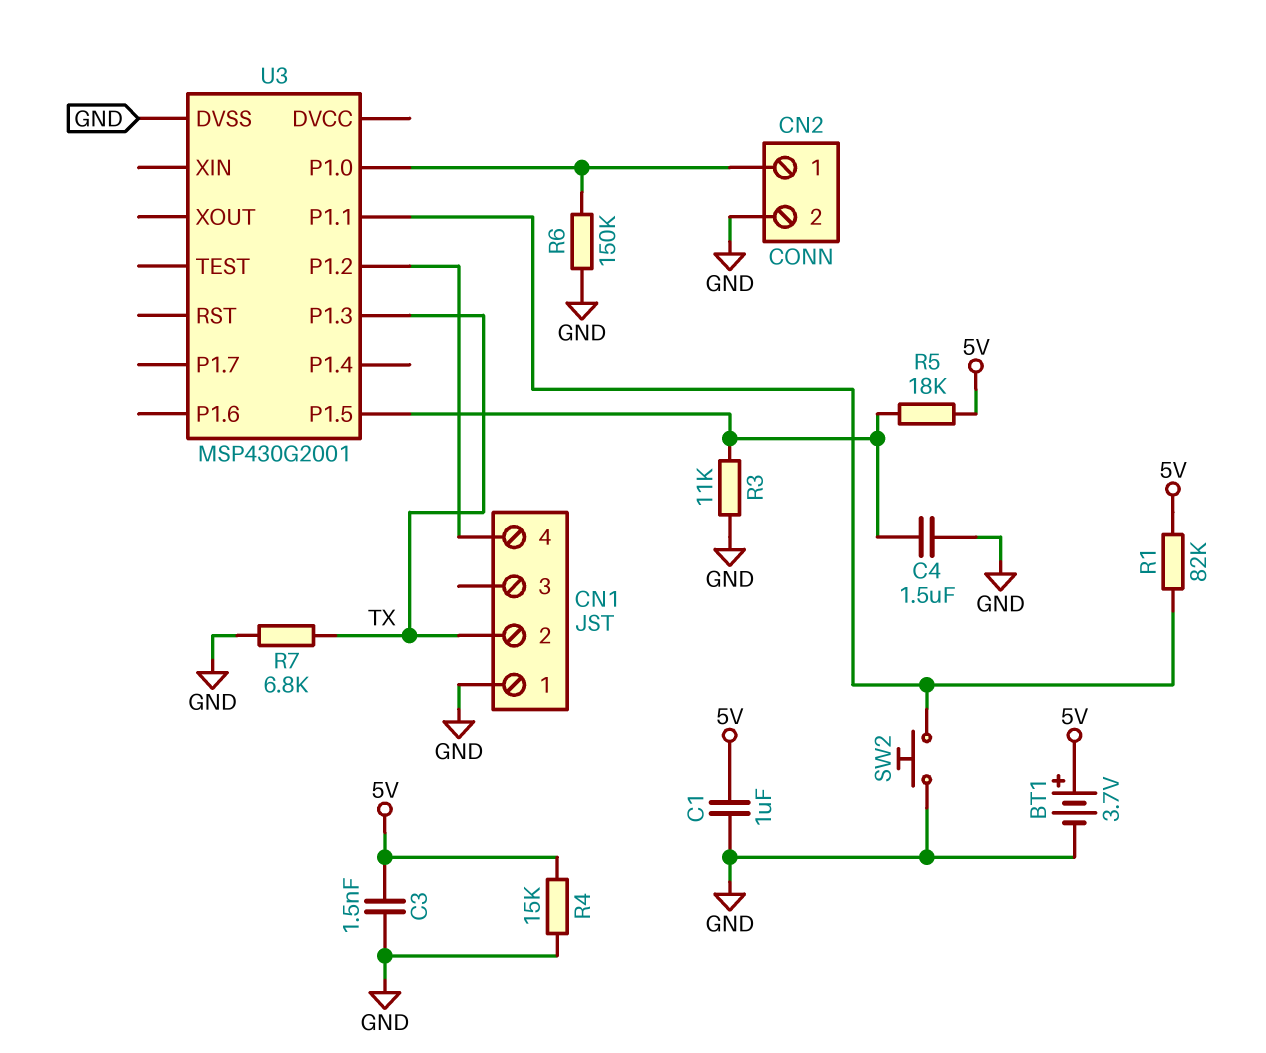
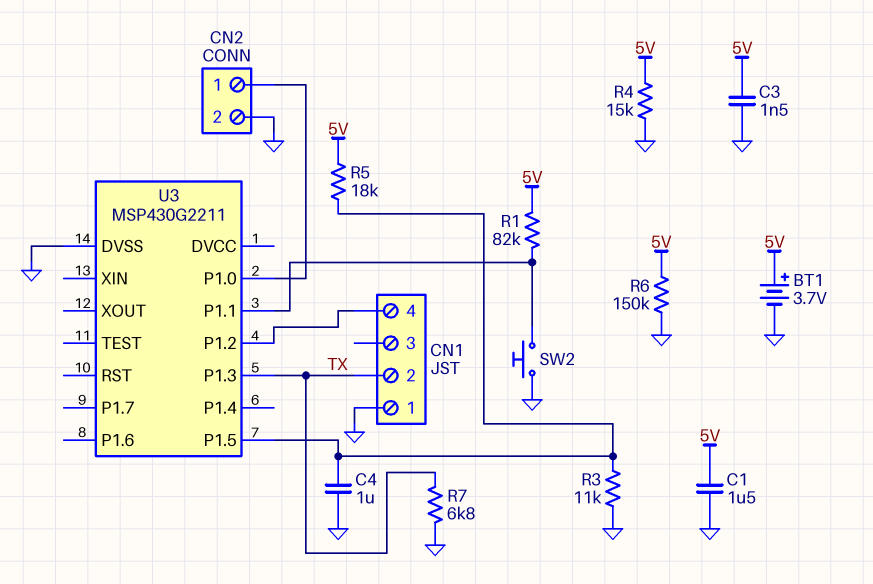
C1: 1uF (5V, GND) -> 1.5uF (5V, GND)
C4: 1.5uF (GND, U3/P1.5) -> 1uF (GND, U3/P1.5)
R6: 150k (CN2/1, GND) -> 150k (5V, GND)
U3: MSP430G2001 -> MSP430G2211

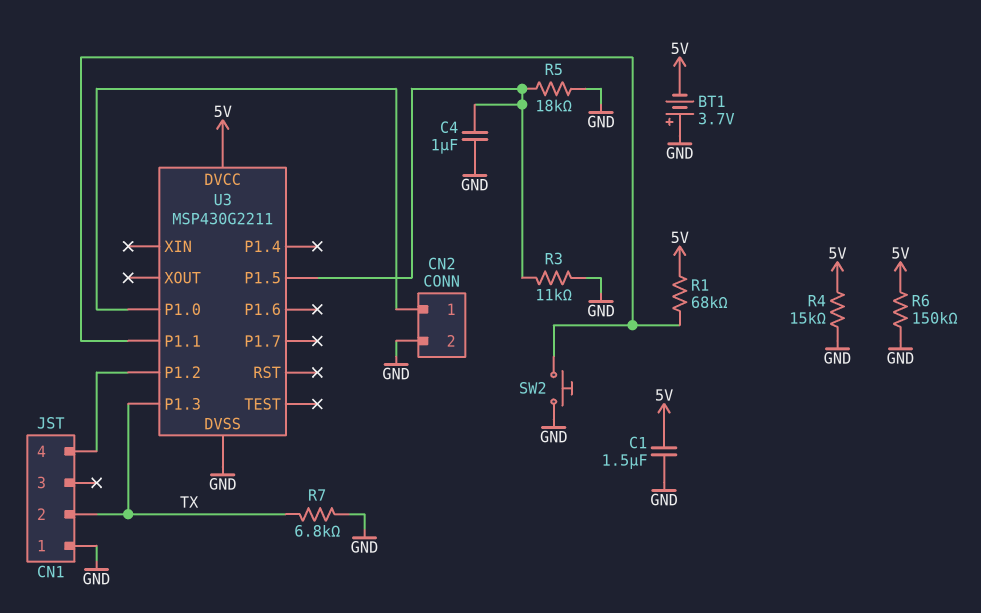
BT1: 3.7V (plus 5V, minus GND) -> 3.7V (plus GND, minus 5V)
C3: 1.5nF (5V, GND) -> none
R1: 82k (5V, U3/P1.1) -> 68k (5V, U3/P1.1)
R5: 18k (5V, U3/P1.5) -> 18k (GND, U3/P1.5)
U3 pin DVCC: none -> 5V

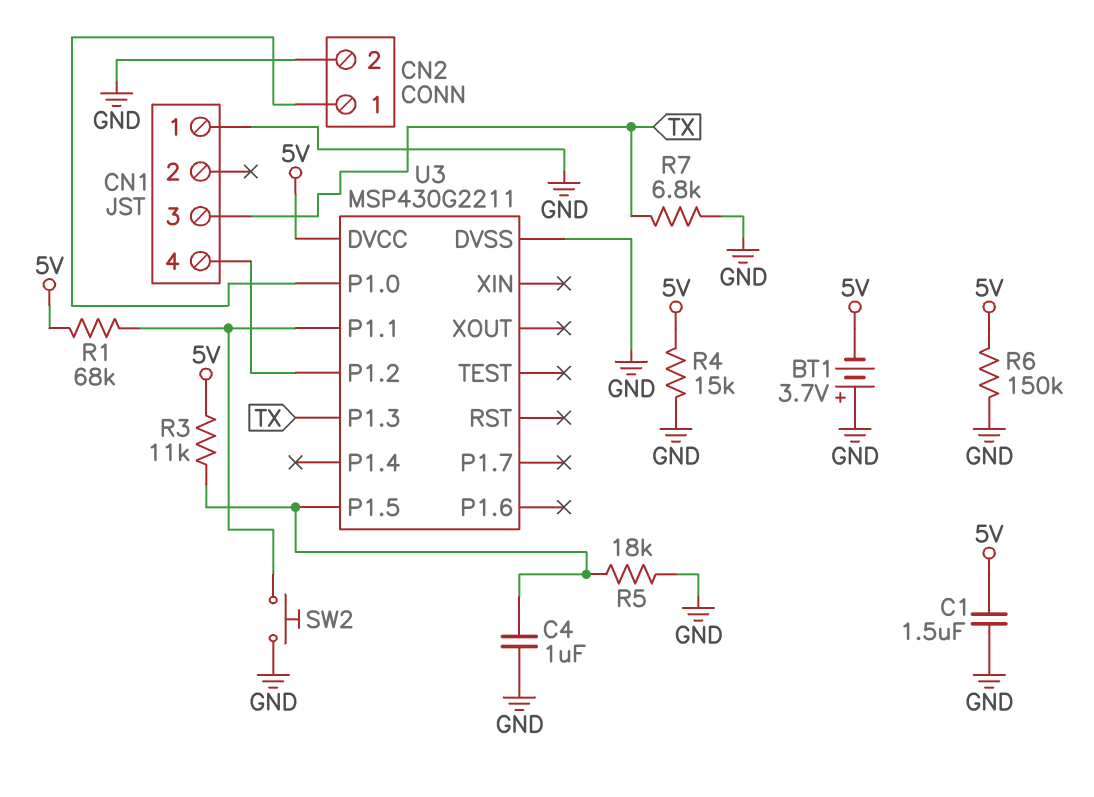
CN1 pin 2: TX -> none
CN1 pin 3: none -> TX
R3: 11k (GND, U3/P1.5) -> 11k (5V, U3/P1.5)

